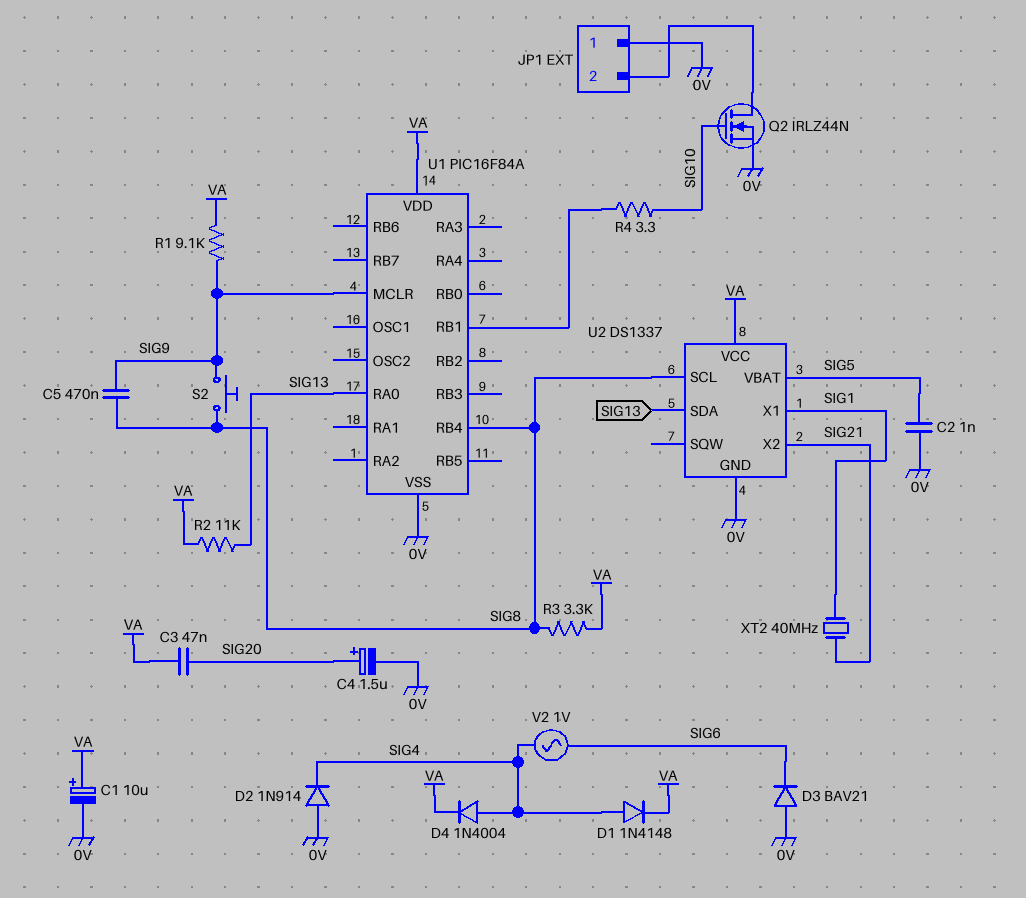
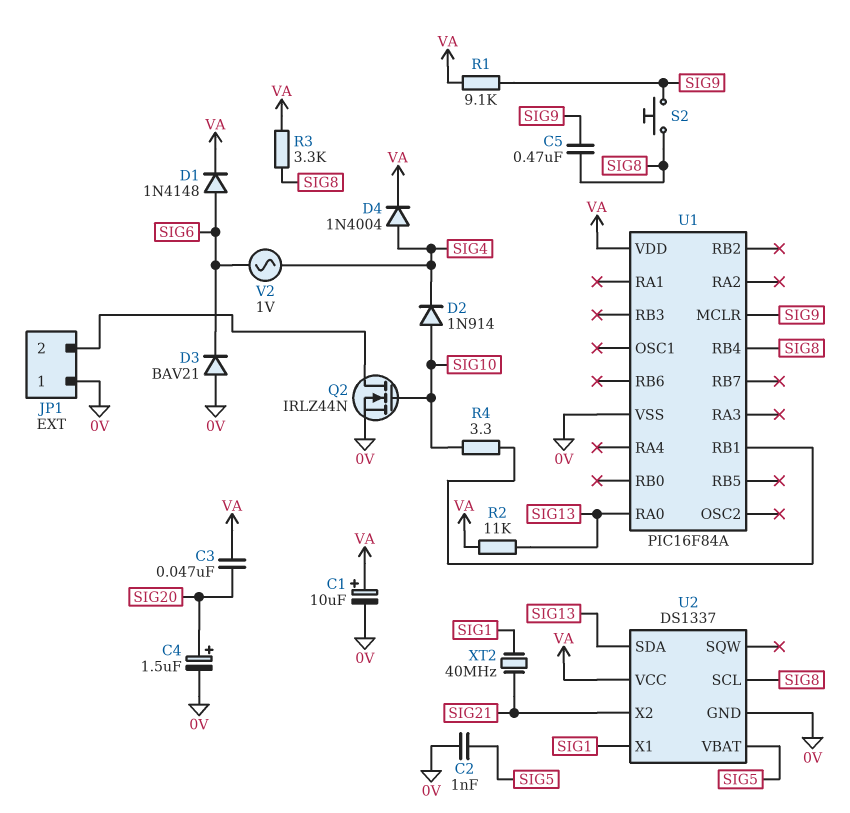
D1: diode 1N4148 (A SIG4, K VA) -> diode 1N4148 (A SIG6, K VA)
D2: diode 1N914 (A 0V, K SIG4) -> diode 1N914 (A SIG10, K SIG4)

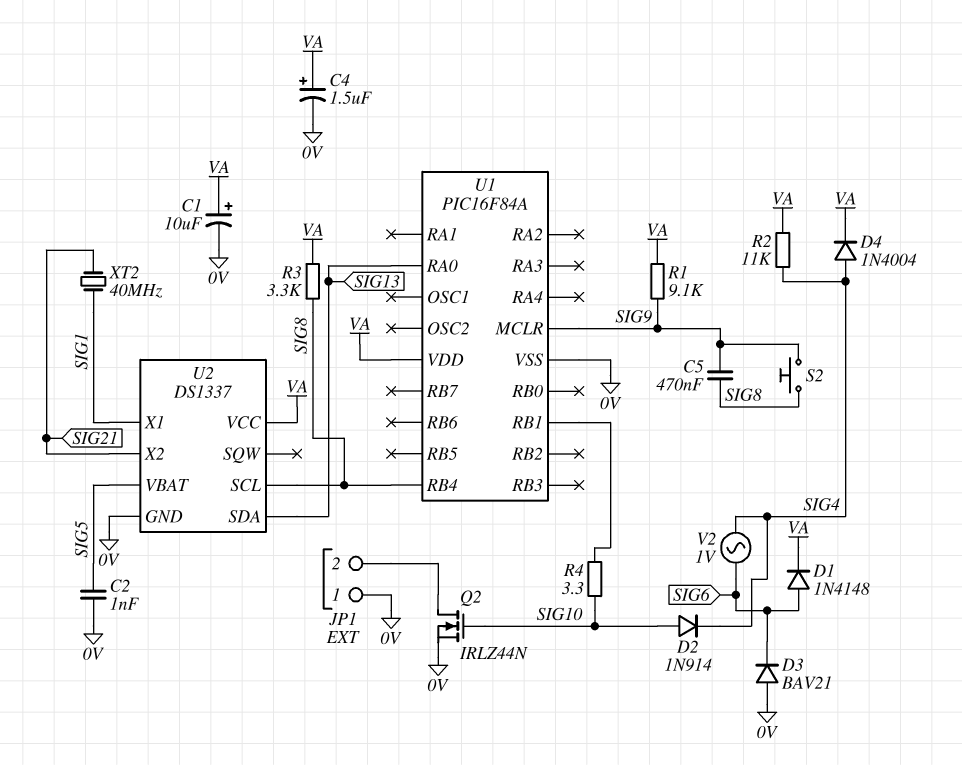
C3: 47nF (SIG20, VA) -> none
C4: 1.5uF (plus SIG20, minus 0V) -> 1.5uF (plus VA, minus 0V)
R2: 11k (SIG13, VA) -> 11k (SIG4, VA)

